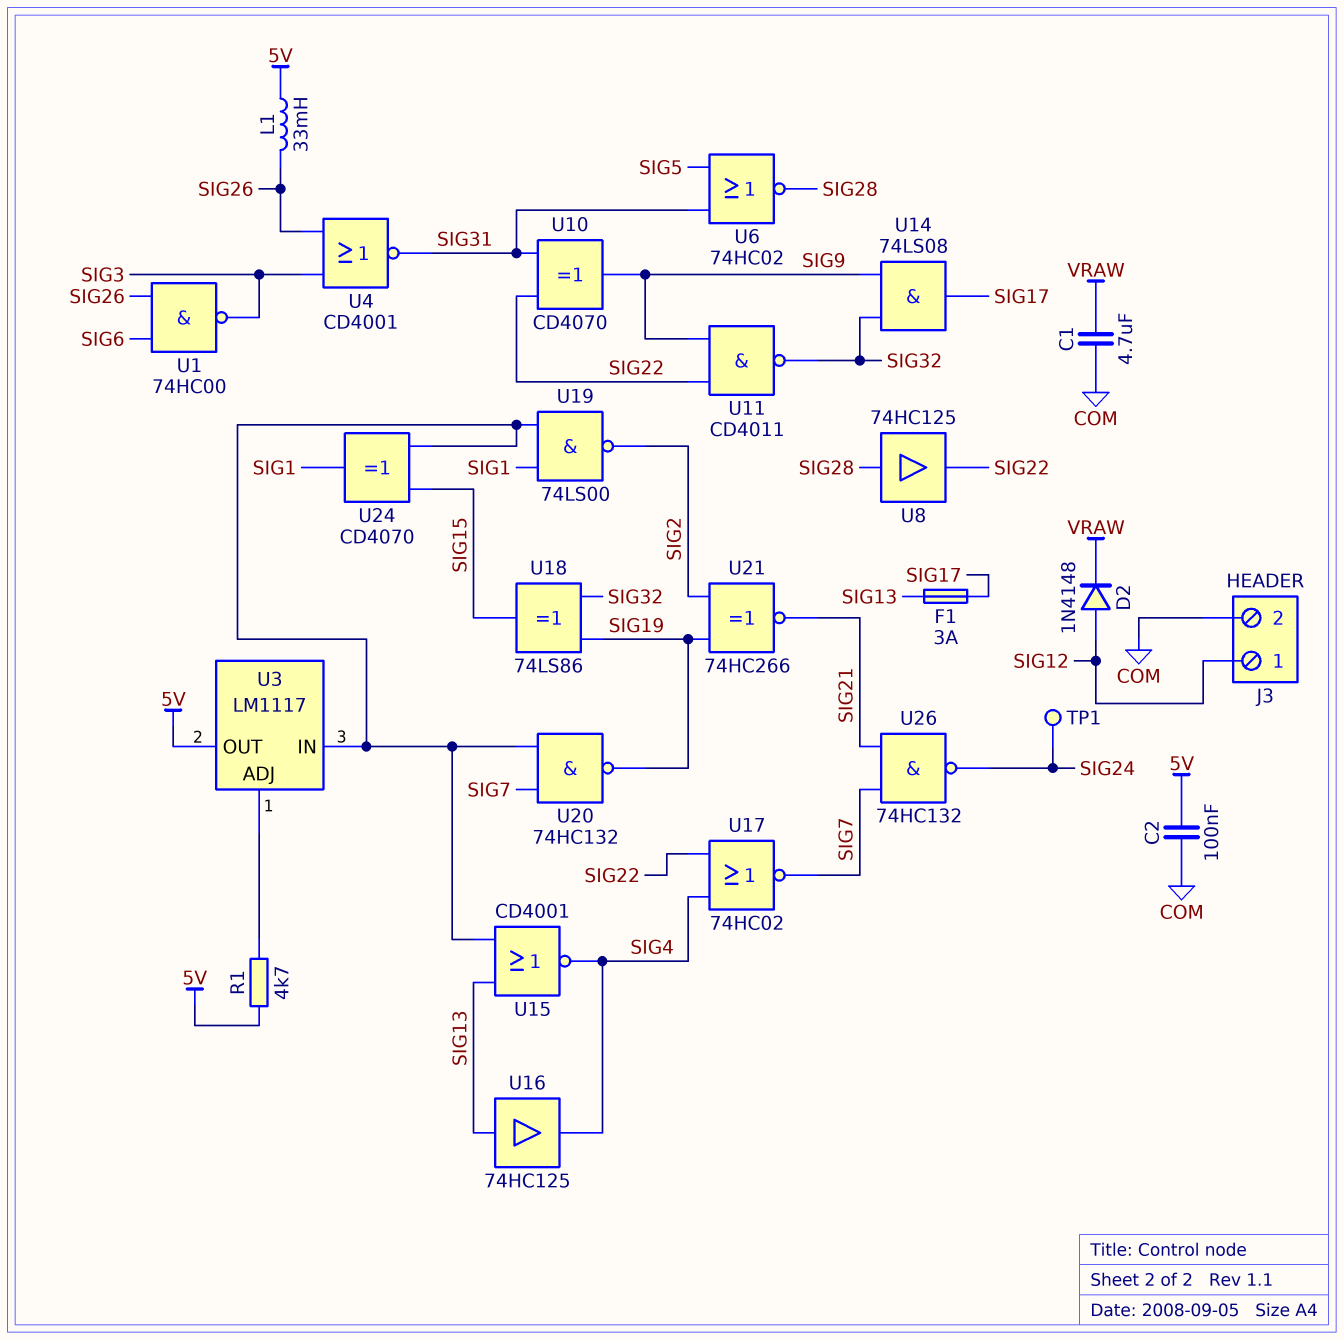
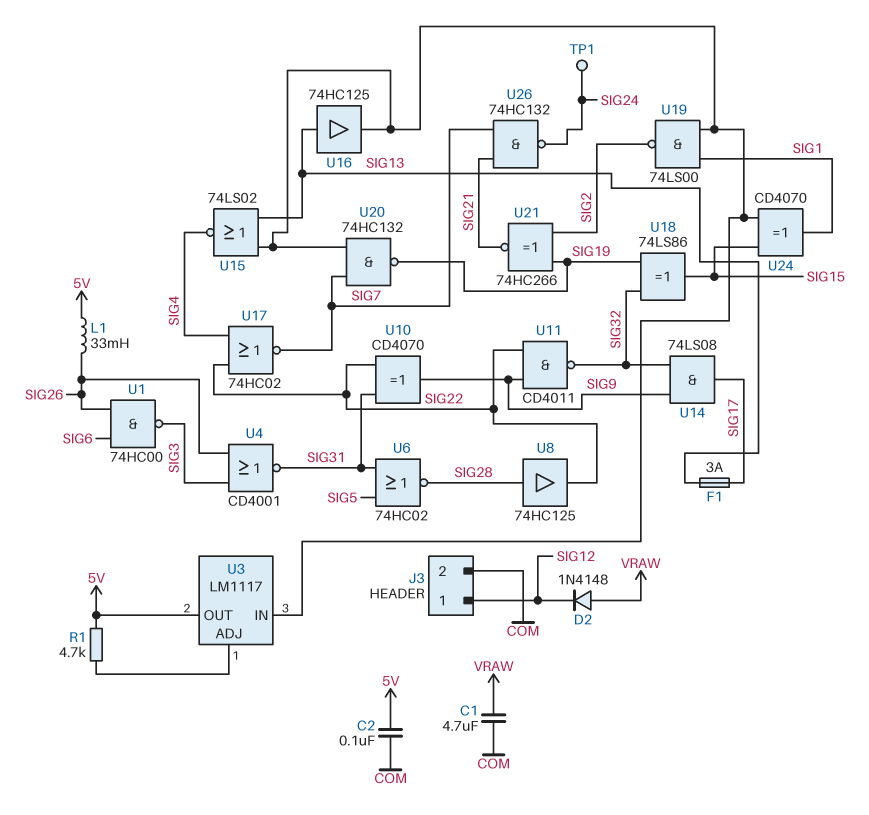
D2: diode 1N4148 (A SIG12, K VRAW) -> diode 1N4148 (A VRAW, K SIG12)
U15: NOR CD4001 (in SIG13, in U3/IN, out SIG4) -> NOR 74LS02 (in SIG13, in U3/IN, out SIG4)
U16: buffer 74HC125 (in SIG13, out SIG4) -> buffer 74HC125 (in SIG13, out U3/IN)

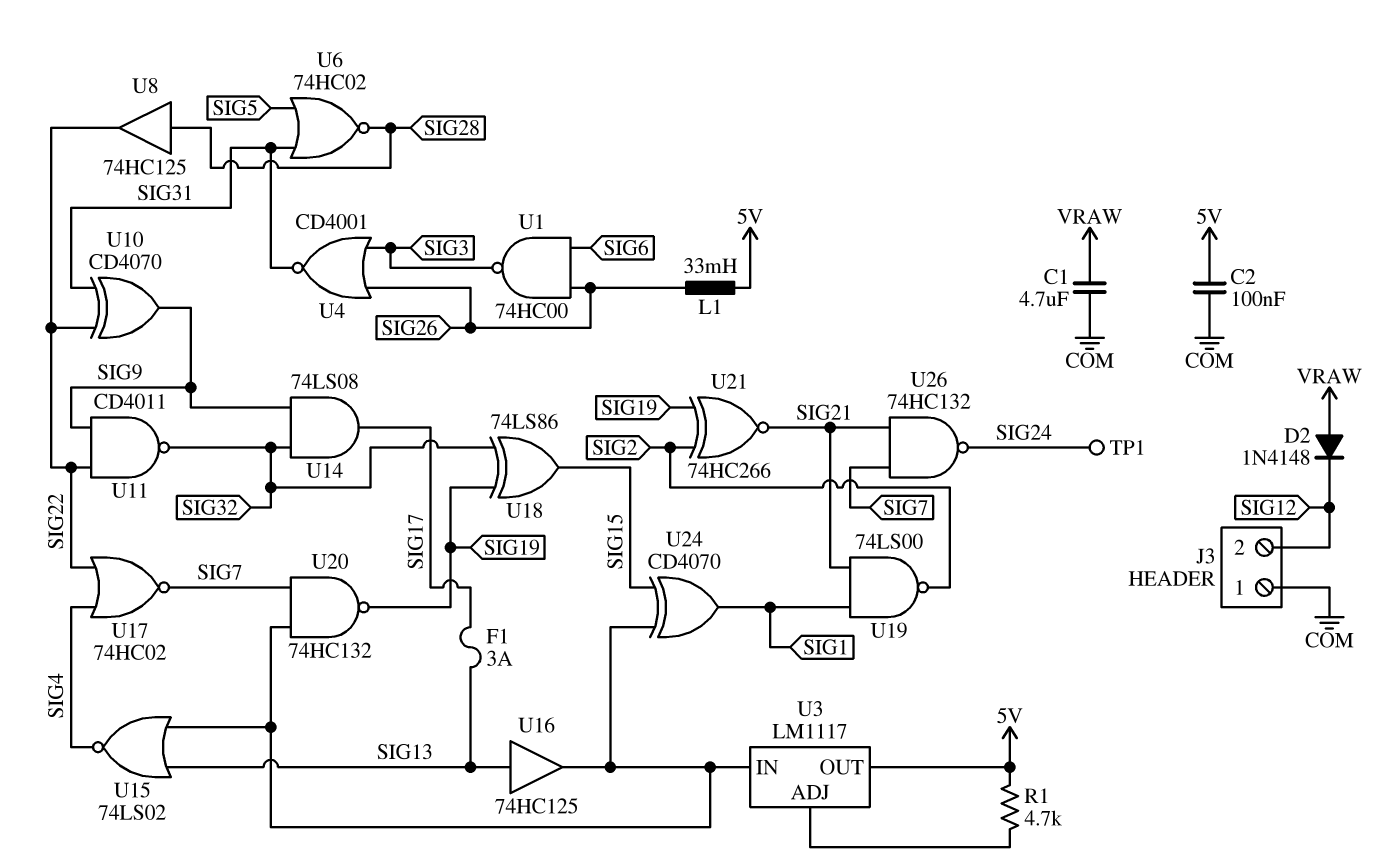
J3 pin 1: SIG12 -> COM
J3 pin 2: COM -> SIG12
U19: NAND 74LS00 (in SIG1, in U3/IN, out SIG2) -> NAND 74LS00 (in SIG1, in SIG21, out SIG2)

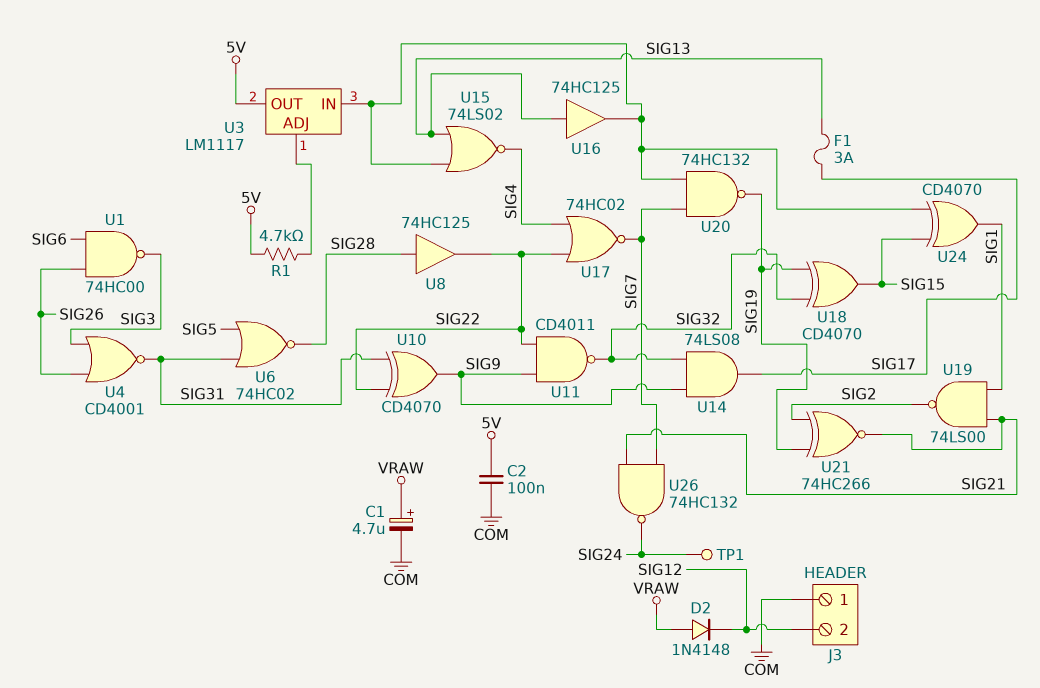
C1: 4.7uF (COM, VRAW) -> 4.7uF (plus VRAW, minus COM)
L1: 33mH (5V, SIG26) -> none
U18: XOR 74LS86 (in SIG19, in SIG32, out SIG15) -> XOR CD4070 (in SIG19, in SIG32, out SIG15)

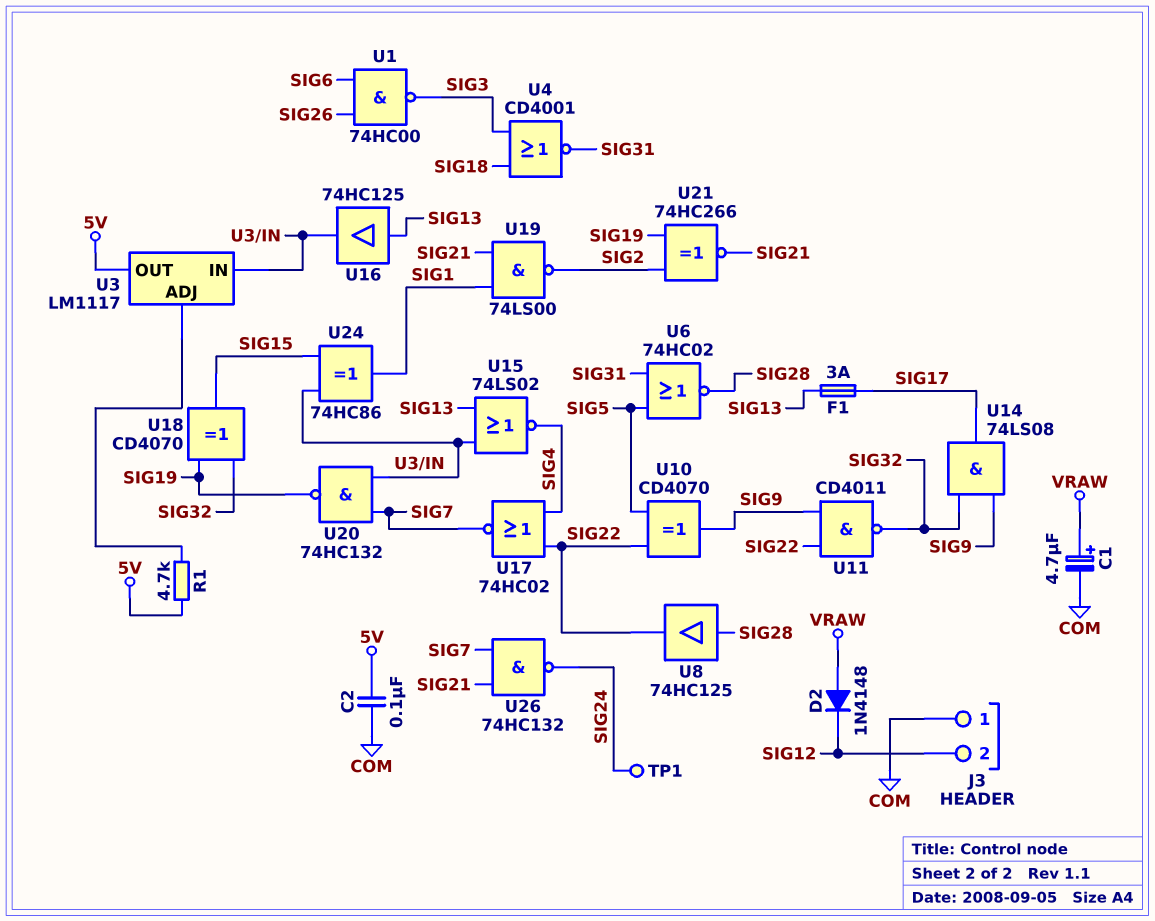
U4: NOR CD4001 (in SIG3, in SIG26, out SIG31) -> NOR CD4001 (in SIG3, in SIG18, out SIG31)
U10: XOR CD4070 (in SIG22, in SIG31, out SIG9) -> XOR CD4070 (in SIG5, in SIG22, out SIG9)
U24: XOR CD4070 (in SIG15, in U3/IN, out SIG1) -> XOR 74HC86 (in SIG15, in U3/IN, out SIG1)

